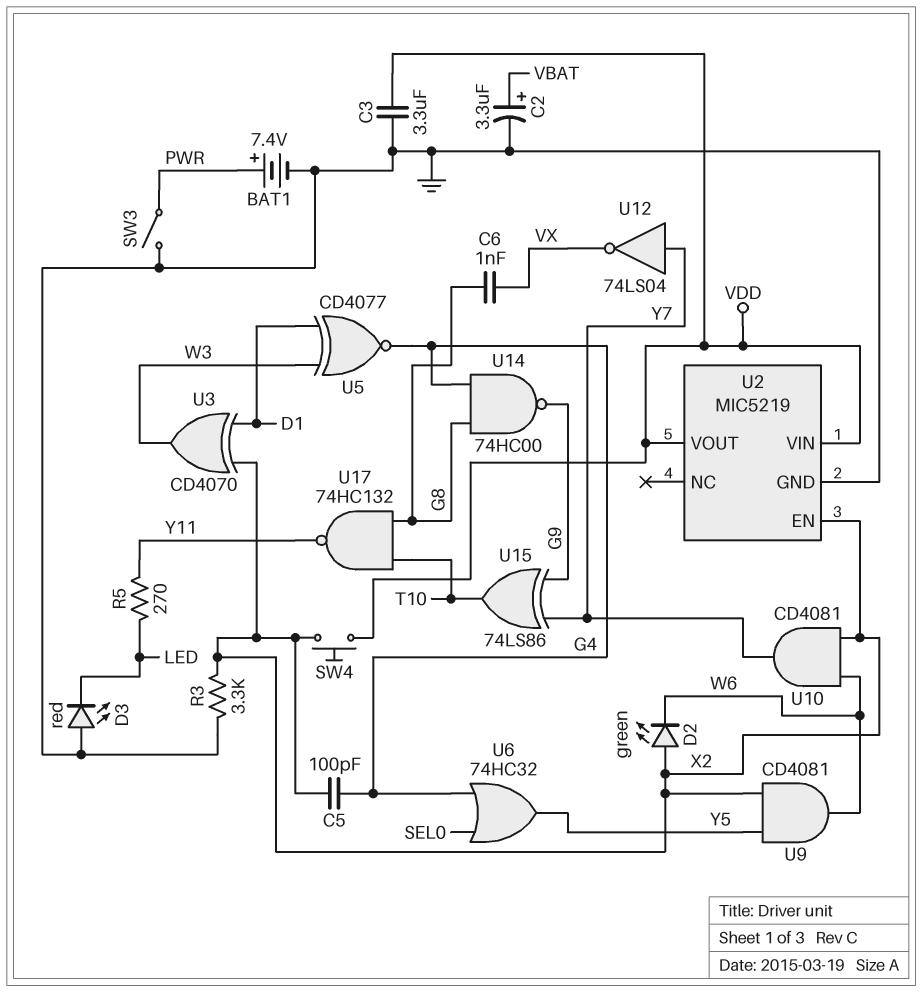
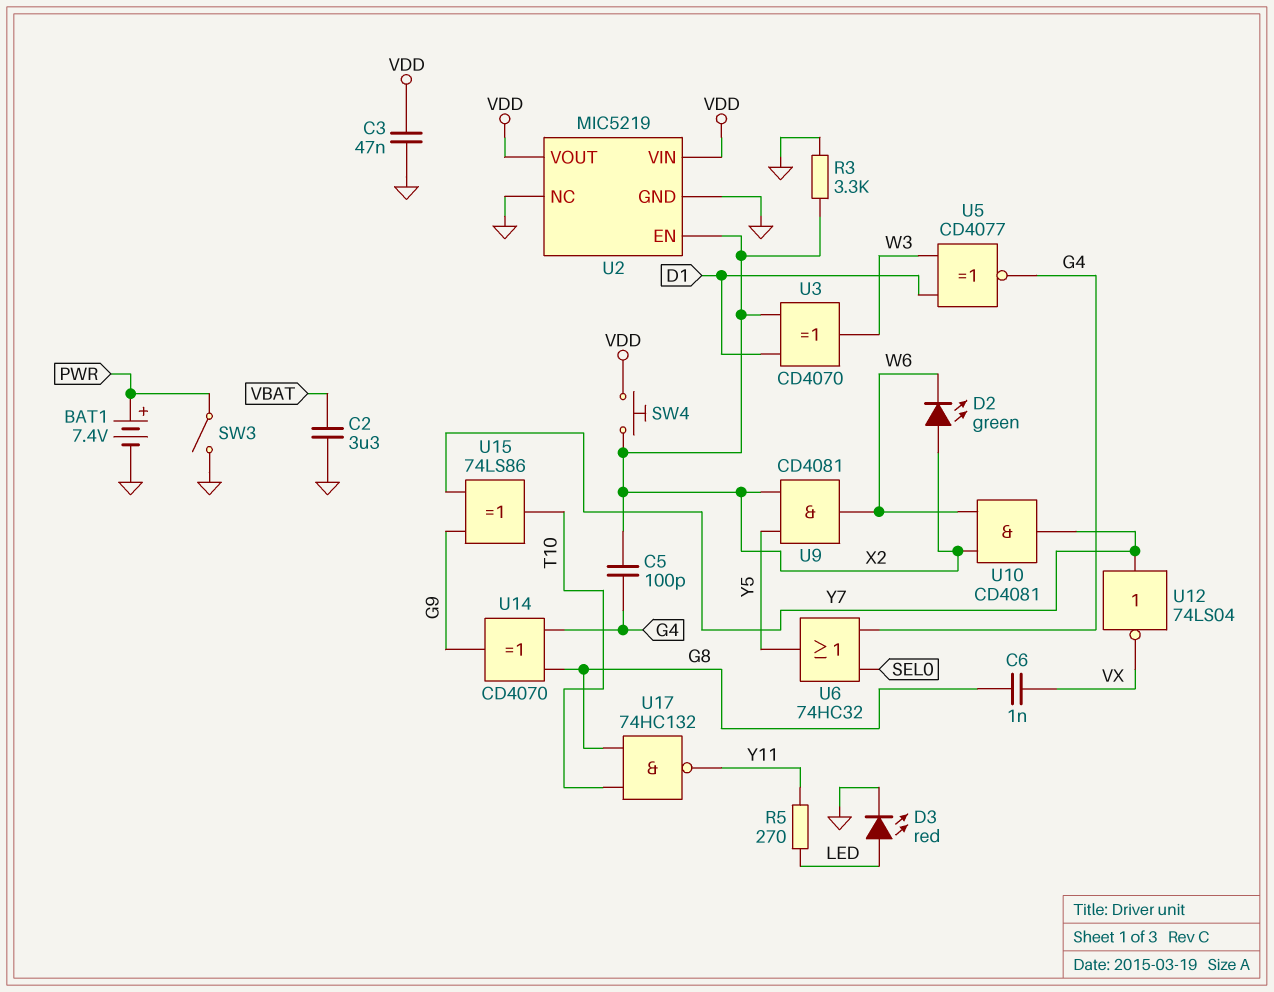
C2: 3.3uF (plus VBAT, minus GND) -> 3.3uF (GND, VBAT)
C3: 3.3uF (GND, VDD) -> 47nF (GND, VDD)
D3: LED red (A GND, K LED) -> LED red (A LED, K GND)
U2 pin NC: none -> GND
U14: NAND 74HC00 (in G4, in G8, out G9) -> XOR CD4070 (in G4, in G8, out G9)

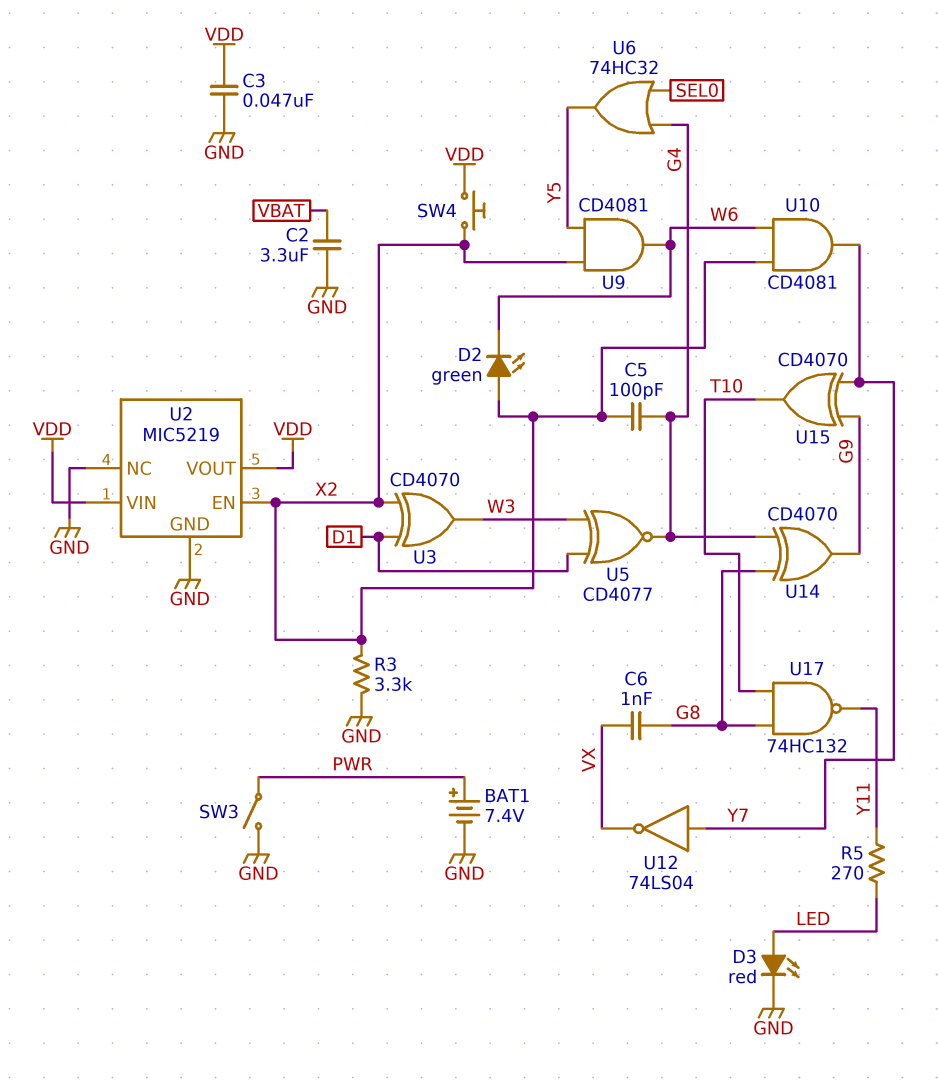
U15: XOR 74LS86 (in G9, in Y7, out T10) -> XOR CD4070 (in G9, in Y7, out T10)

